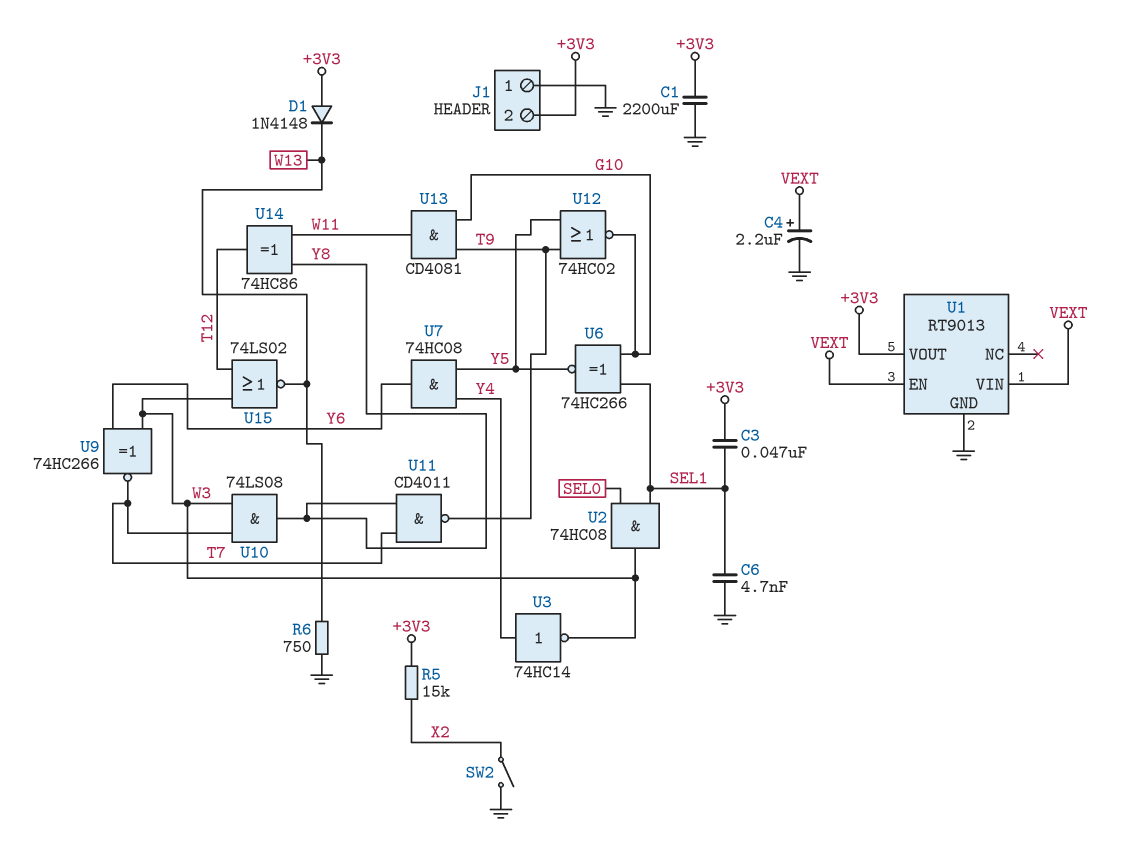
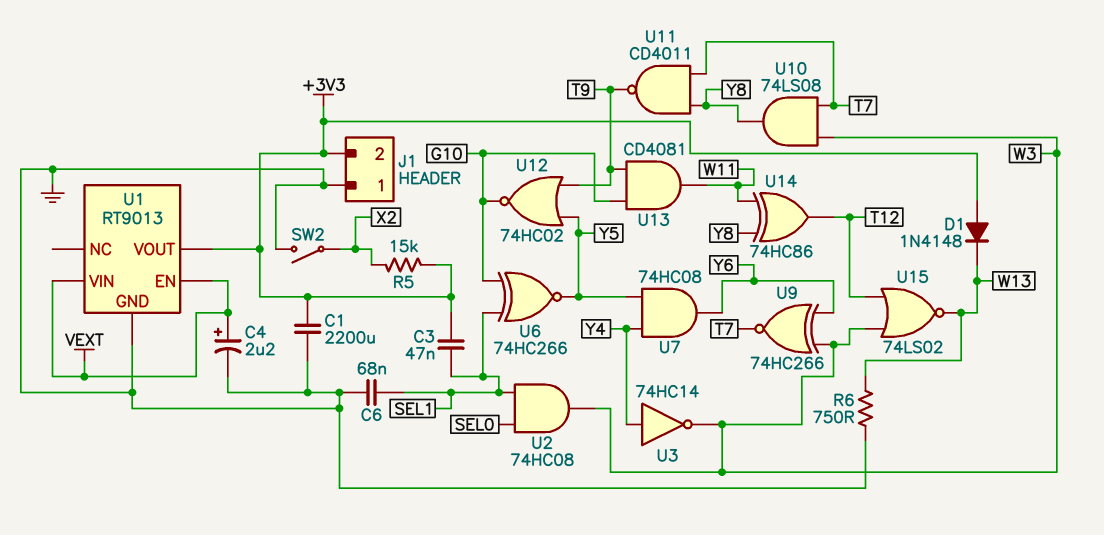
C6: 4.7nF (GND, SEL1) -> 68nF (GND, SEL1)

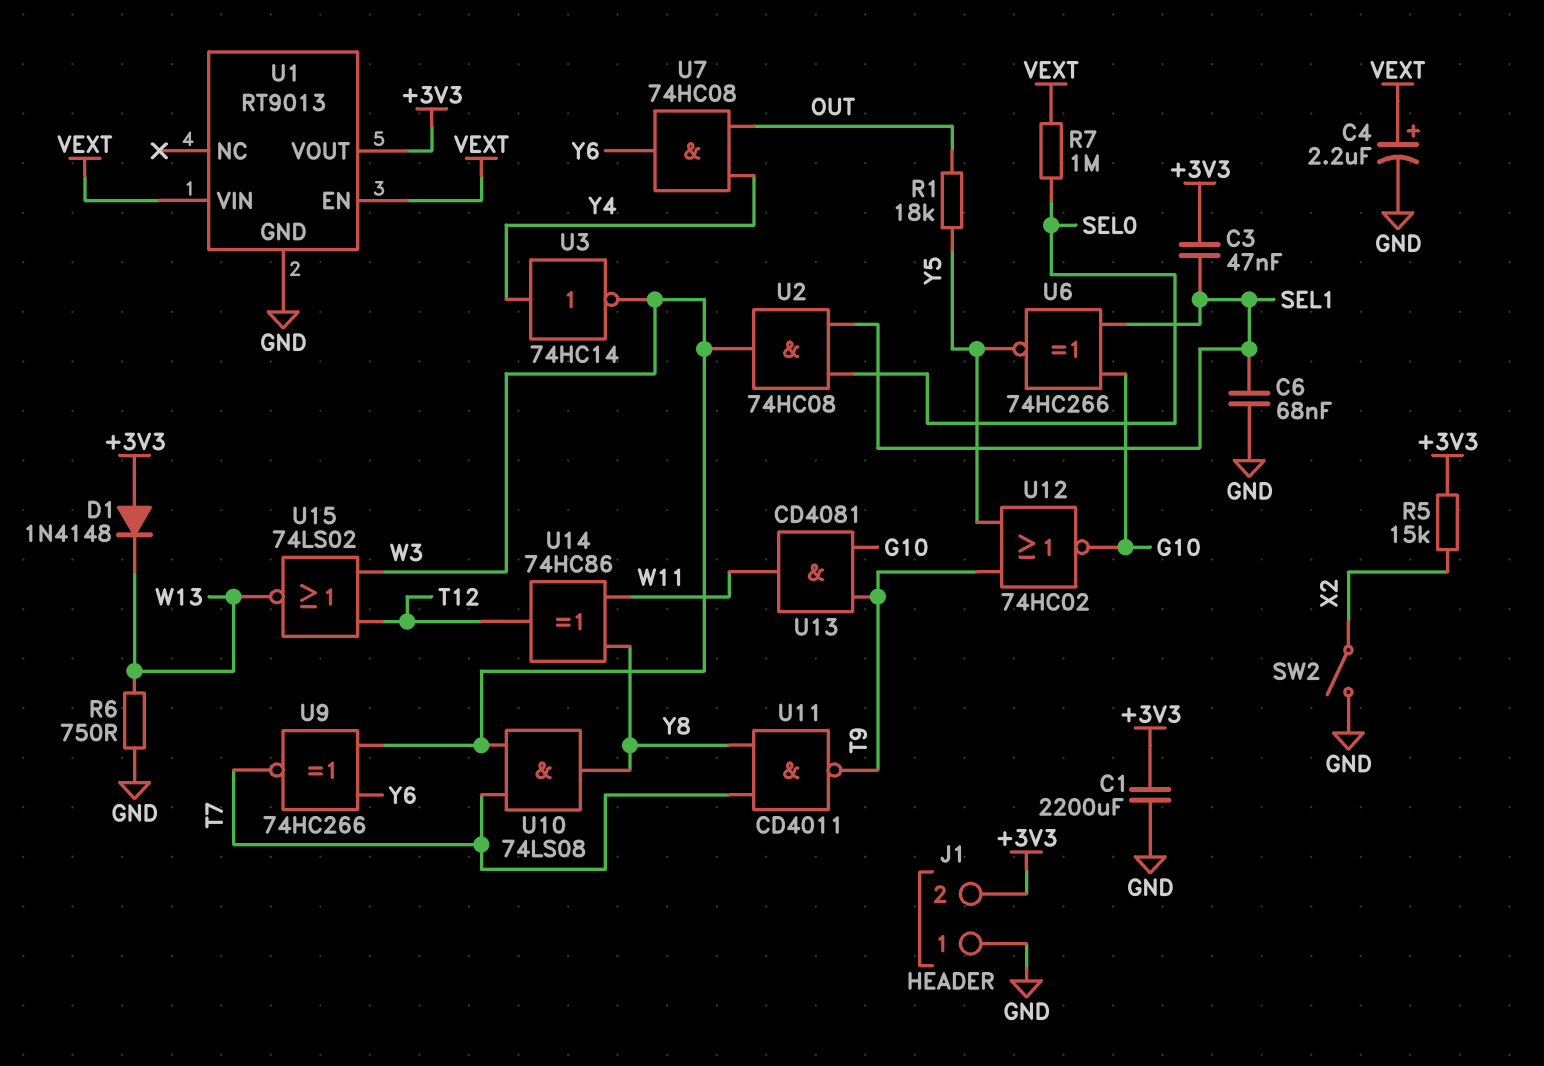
R1: none -> 18k (OUT, Y5)
R7: none -> 1M (SEL0, VEXT)
U7: AND 74HC08 (in Y4, in Y5, out Y6) -> AND 74HC08 (in OUT, in Y4, out Y6)

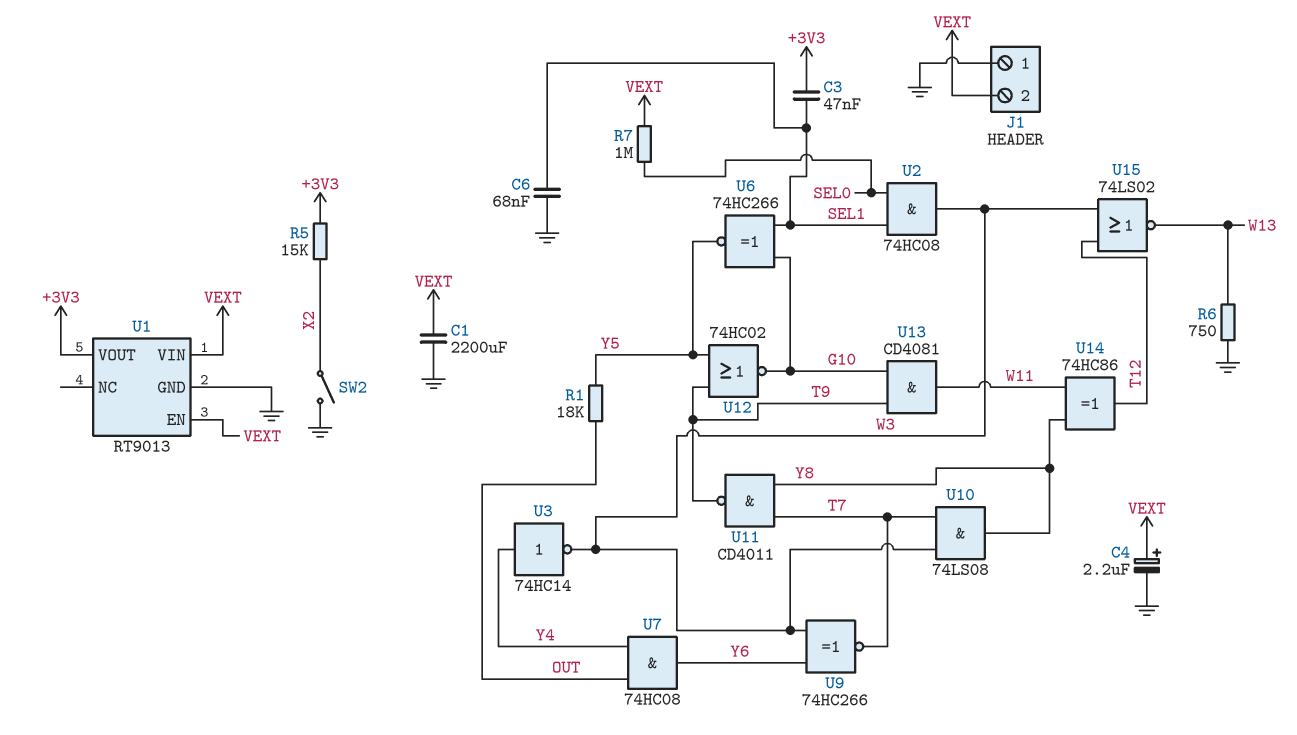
C1: 2200uF (+3V3, GND) -> 2200uF (GND, VEXT)
D1: diode 1N4148 (A +3V3, K W13) -> none
J1 pin 2: +3V3 -> VEXT

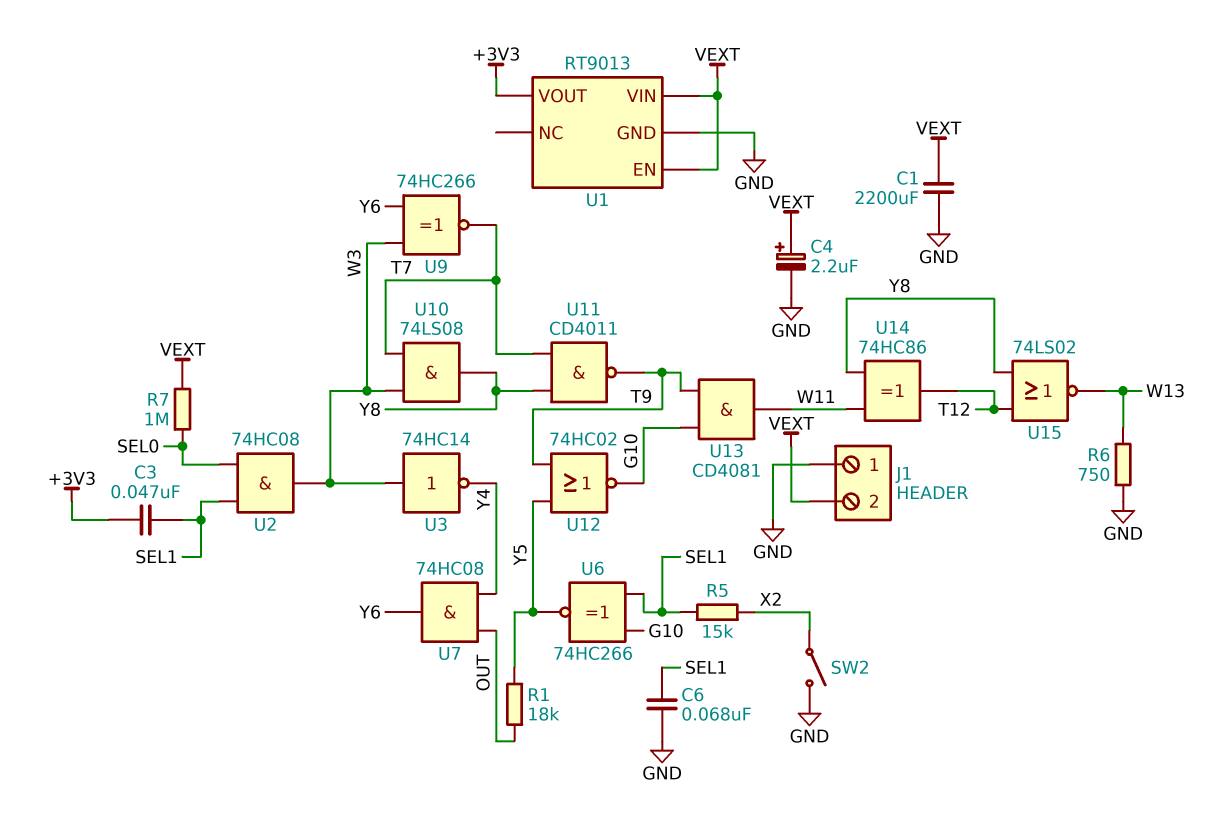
R5: 15k (+3V3, X2) -> 15k (SEL1, X2)
U3: NOT 74HC14 (in Y4, out W3) -> NOT 74HC14 (in W3, out Y4)
U15: NOR 74LS02 (in T12, in W3, out W13) -> NOR 74LS02 (in T12, in Y8, out W13)

